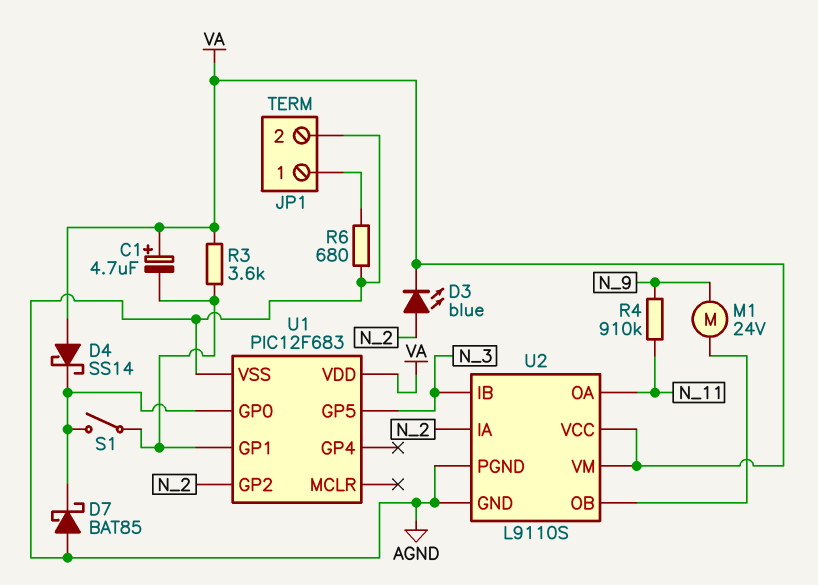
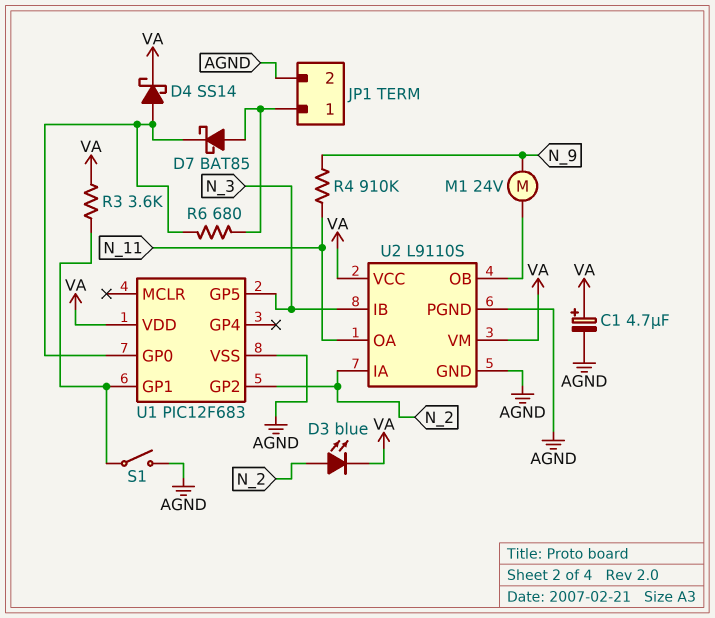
C1: 4.7uF (plus VA, minus U1/GP1) -> 4.7uF (plus VA, minus AGND)
D4: schottky SS14 (A VA, K U1/GP0) -> schottky SS14 (A U1/GP0, K VA)
D7: schottky BAT85 (A AGND, K U1/GP0) -> schottky BAT85 (A JP1/1, K U1/GP0)
R6: 680 (AGND, JP1/1) -> 680 (JP1/1, U1/GP0)
S1: switch (U1/GP0, U1/GP1) -> switch (AGND, U1/GP1)

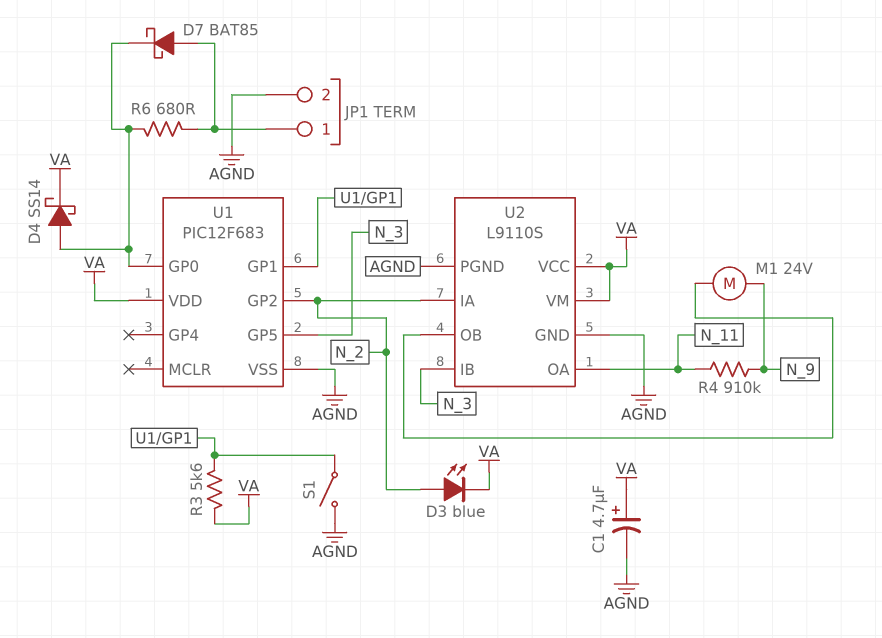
R3: 3.6k (U1/GP1, VA) -> 5.6k (U1/GP1, VA)

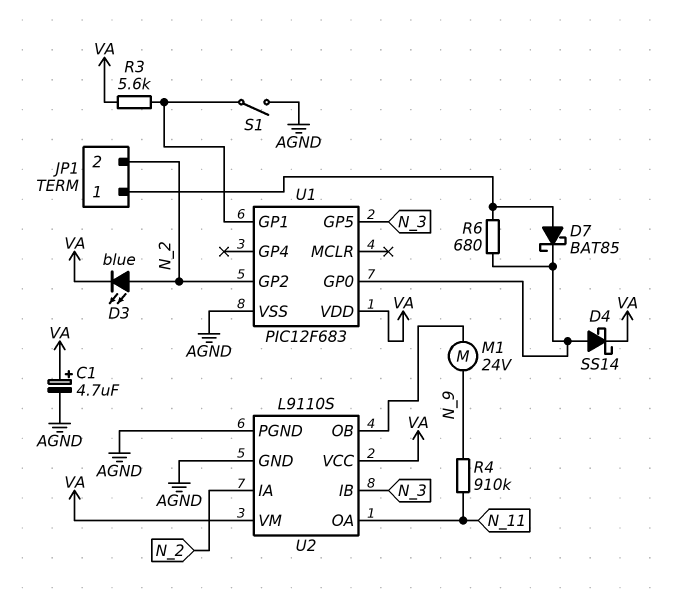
JP1 pin 2: AGND -> N_2

